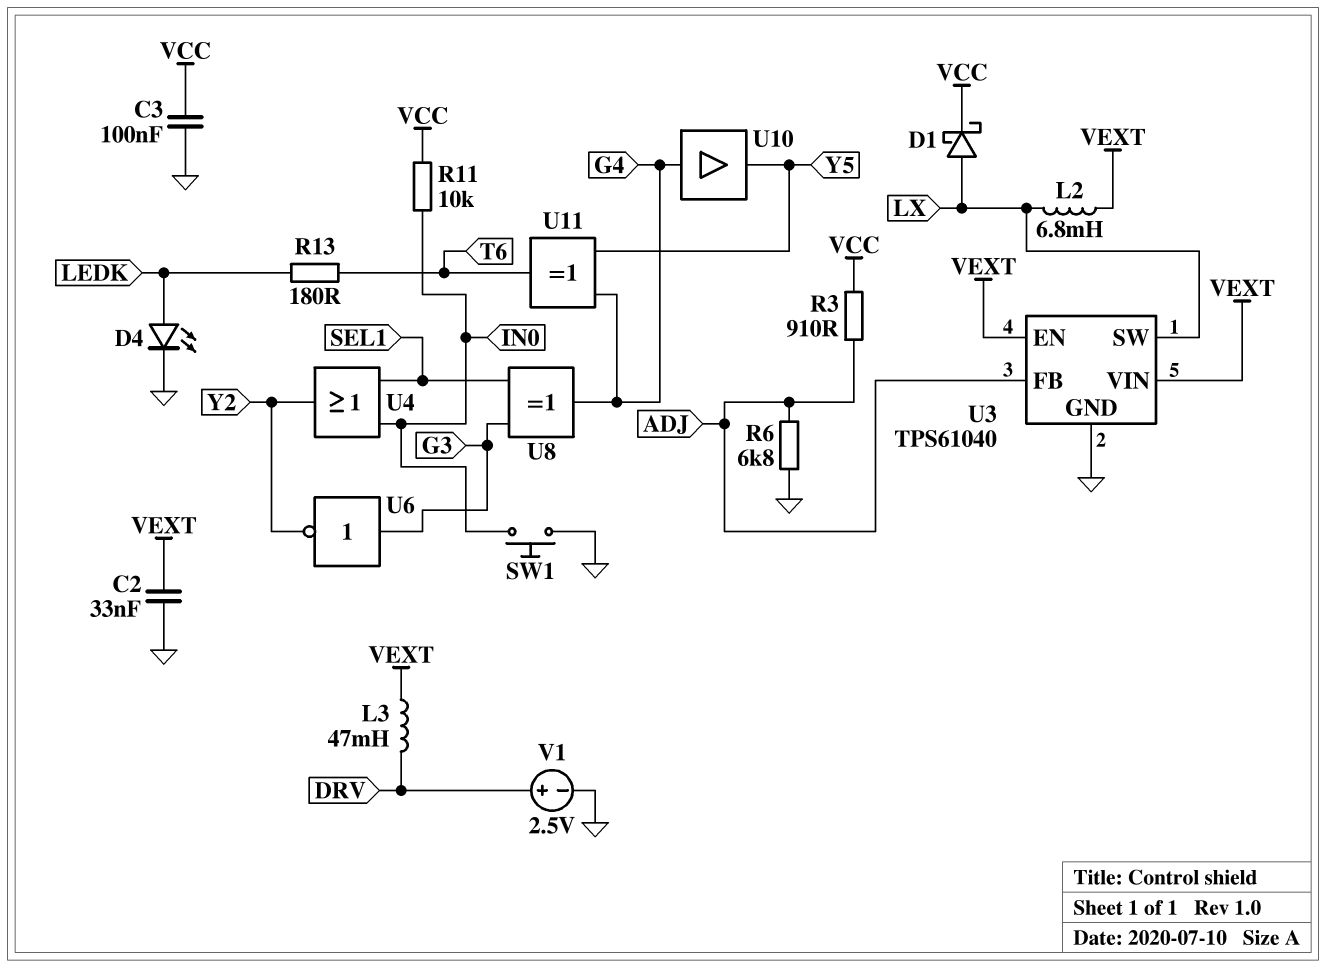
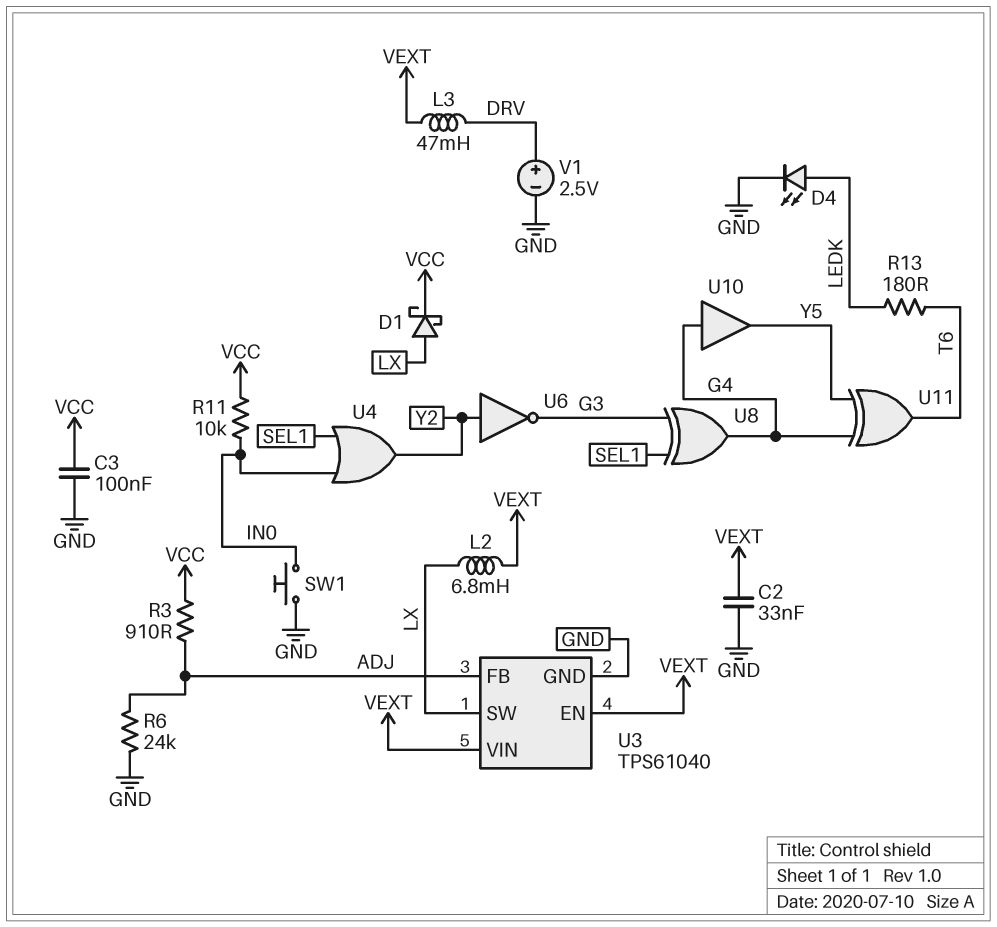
R6: 6.8k (ADJ, GND) -> 24k (ADJ, GND)
U6: NOT (in G3, out Y2) -> NOT (in Y2, out G3)

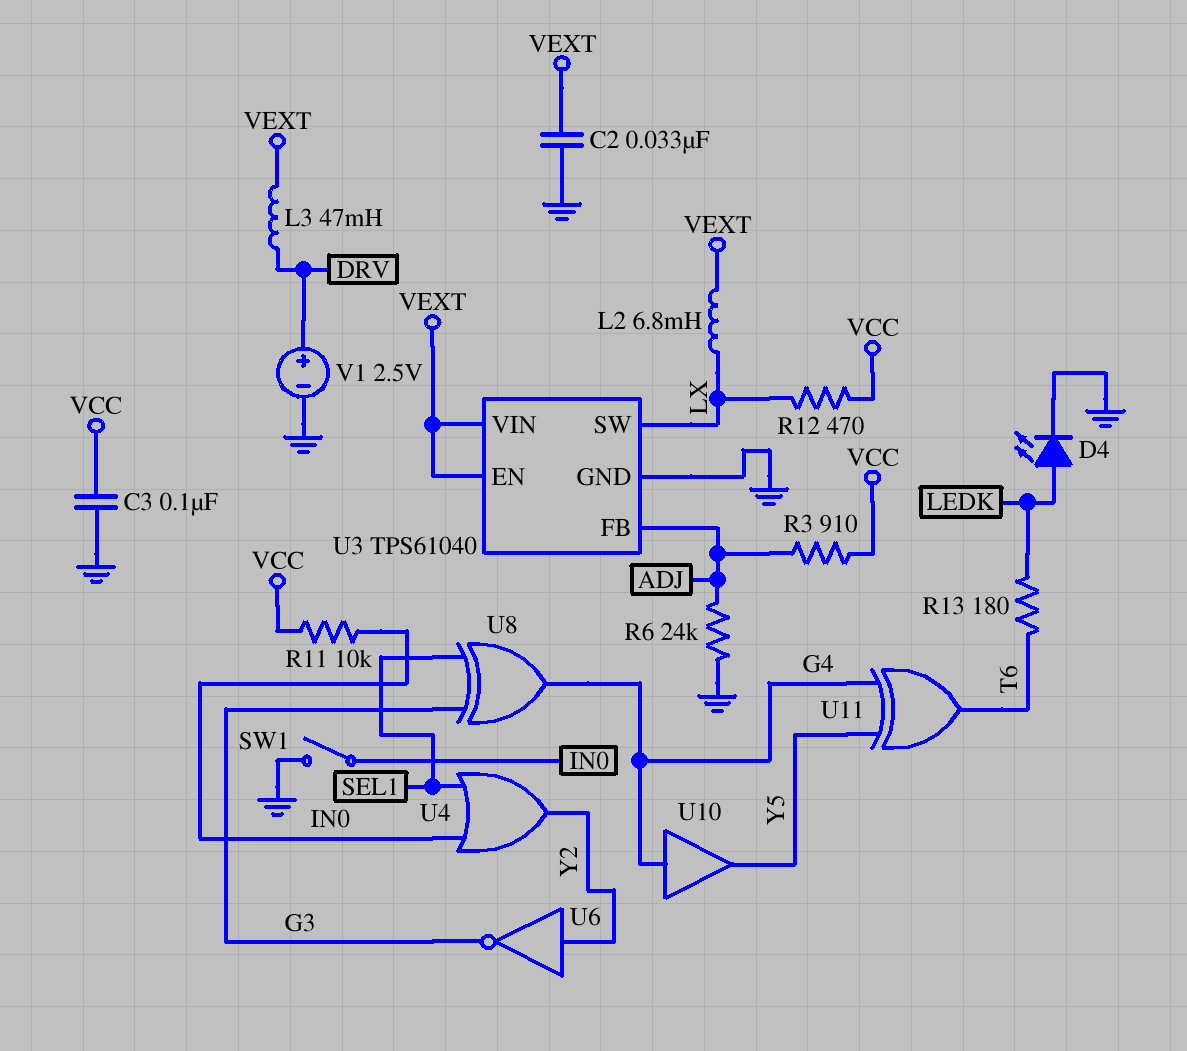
D1: schottky (A LX, K VCC) -> none
R12: none -> 470 (LX, VCC)
SW1: button (GND, IN0) -> switch (GND, IN0)

